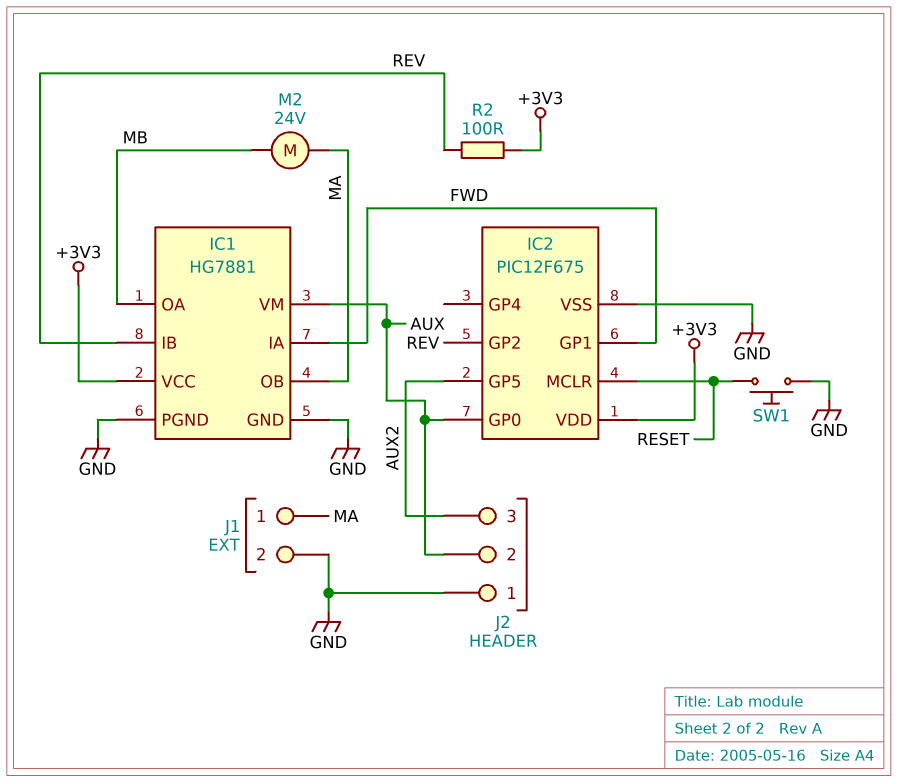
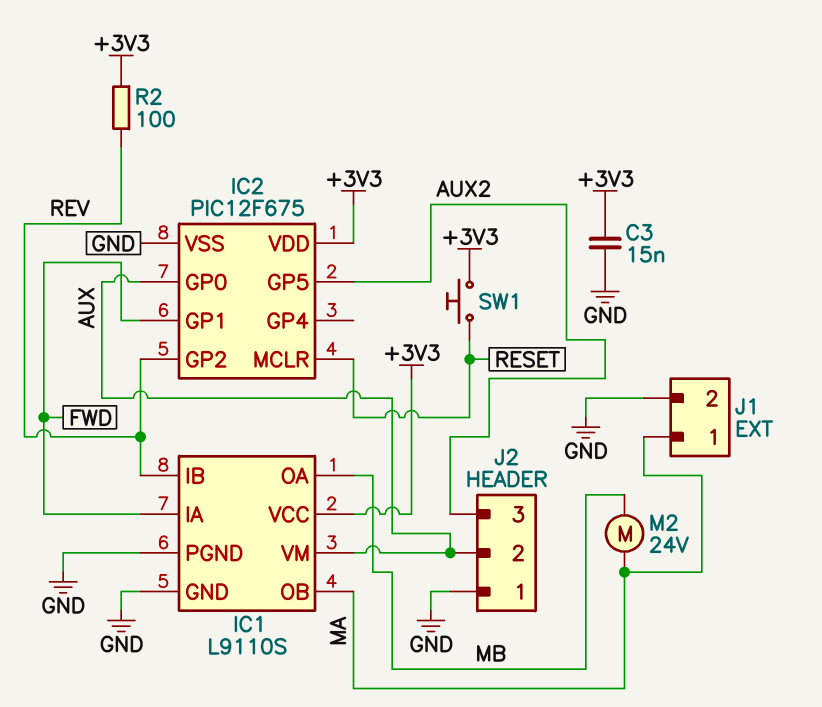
C3: none -> 15nF (+3V3, GND)
IC1: HG7881 -> L9110S
SW1: button (GND, RESET) -> button (+3V3, RESET)

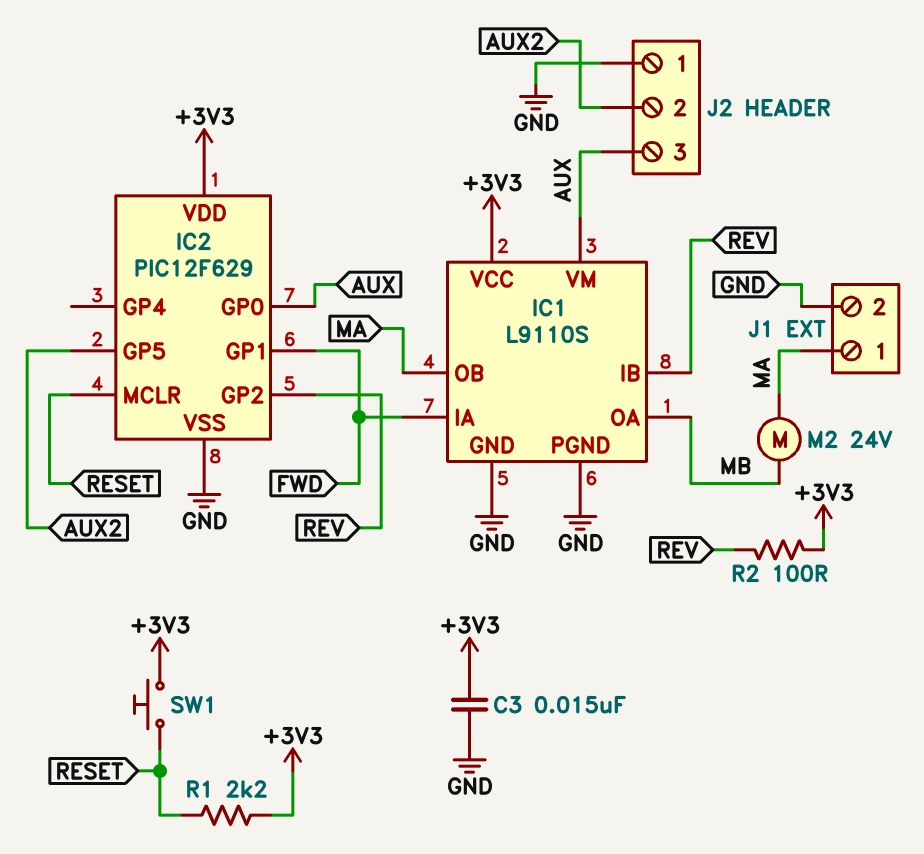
IC2: PIC12F675 -> PIC12F629
J2 pin 2: AUX -> AUX2
J2 pin 3: AUX2 -> AUX
R1: none -> 2.2k (+3V3, RESET)

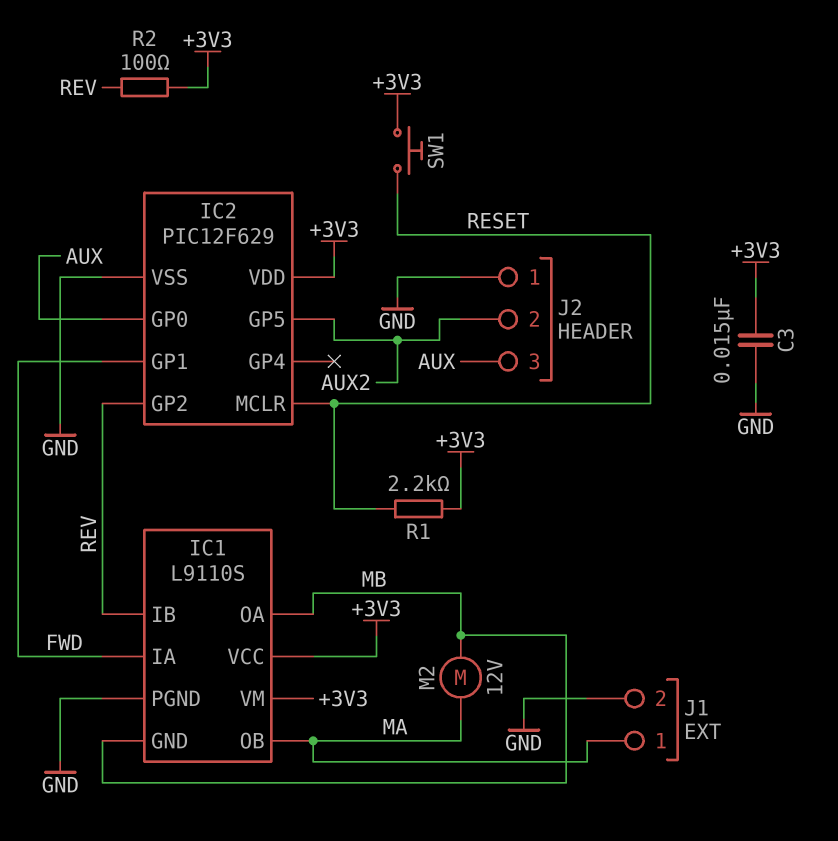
IC1 pin GND: GND -> MB
IC1 pin VM: AUX -> +3V3
M2: motor 24V (MA, MB) -> motor 12V (MA, MB)

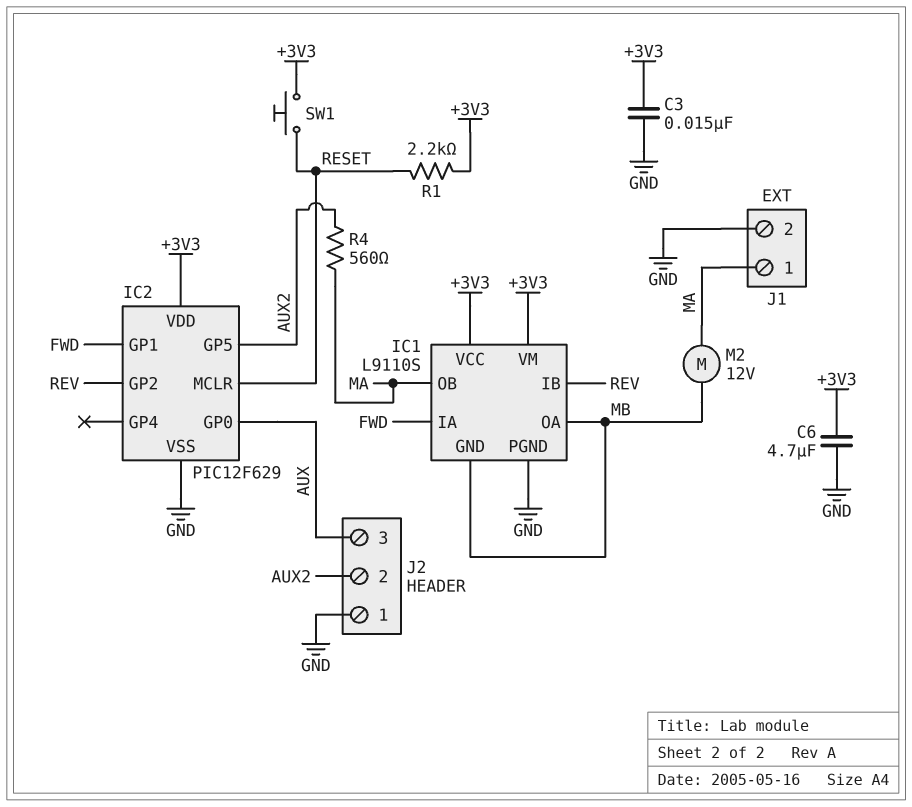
C6: none -> 4.7uF (+3V3, GND)
R2: 100 (+3V3, REV) -> none
R4: none -> 560 (AUX2, MA)

